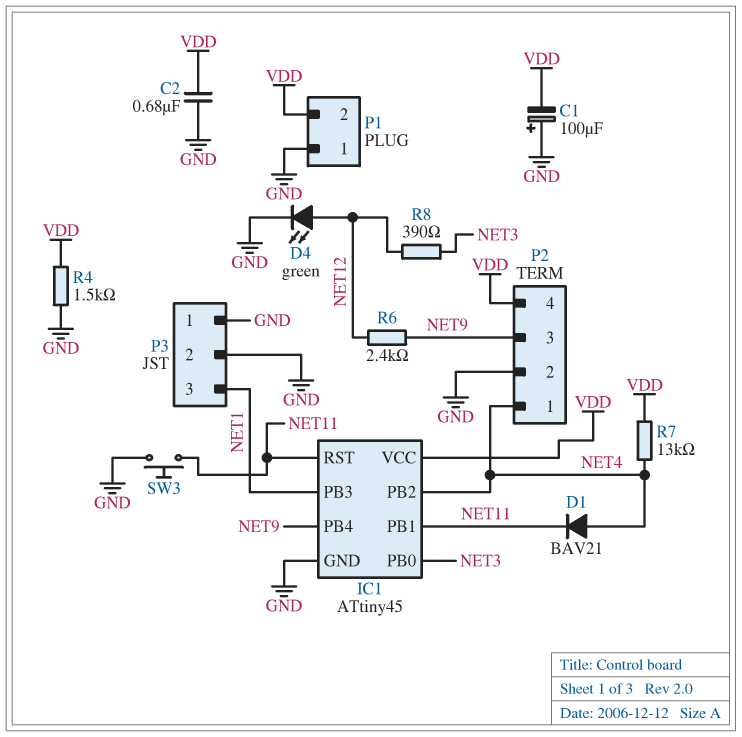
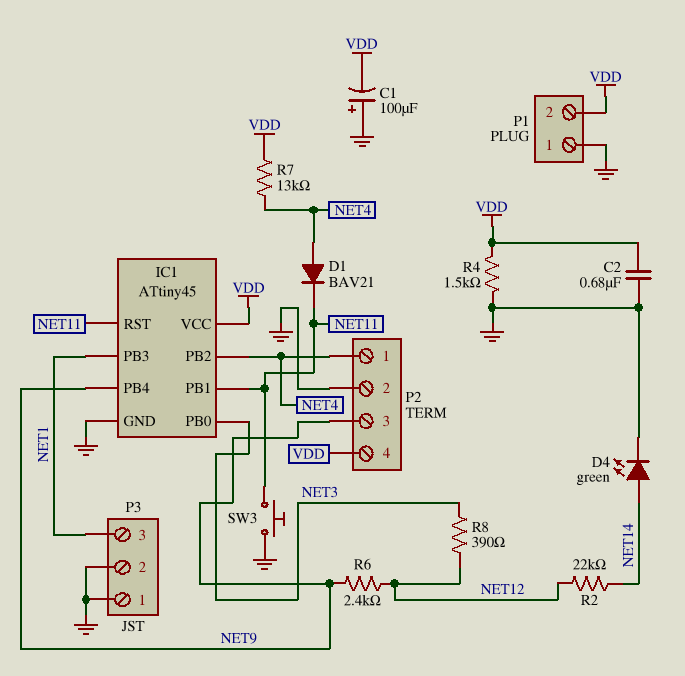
D4: LED green (A NET12, K GND) -> LED green (A NET14, K GND)
R2: none -> 22k (NET12, NET14)

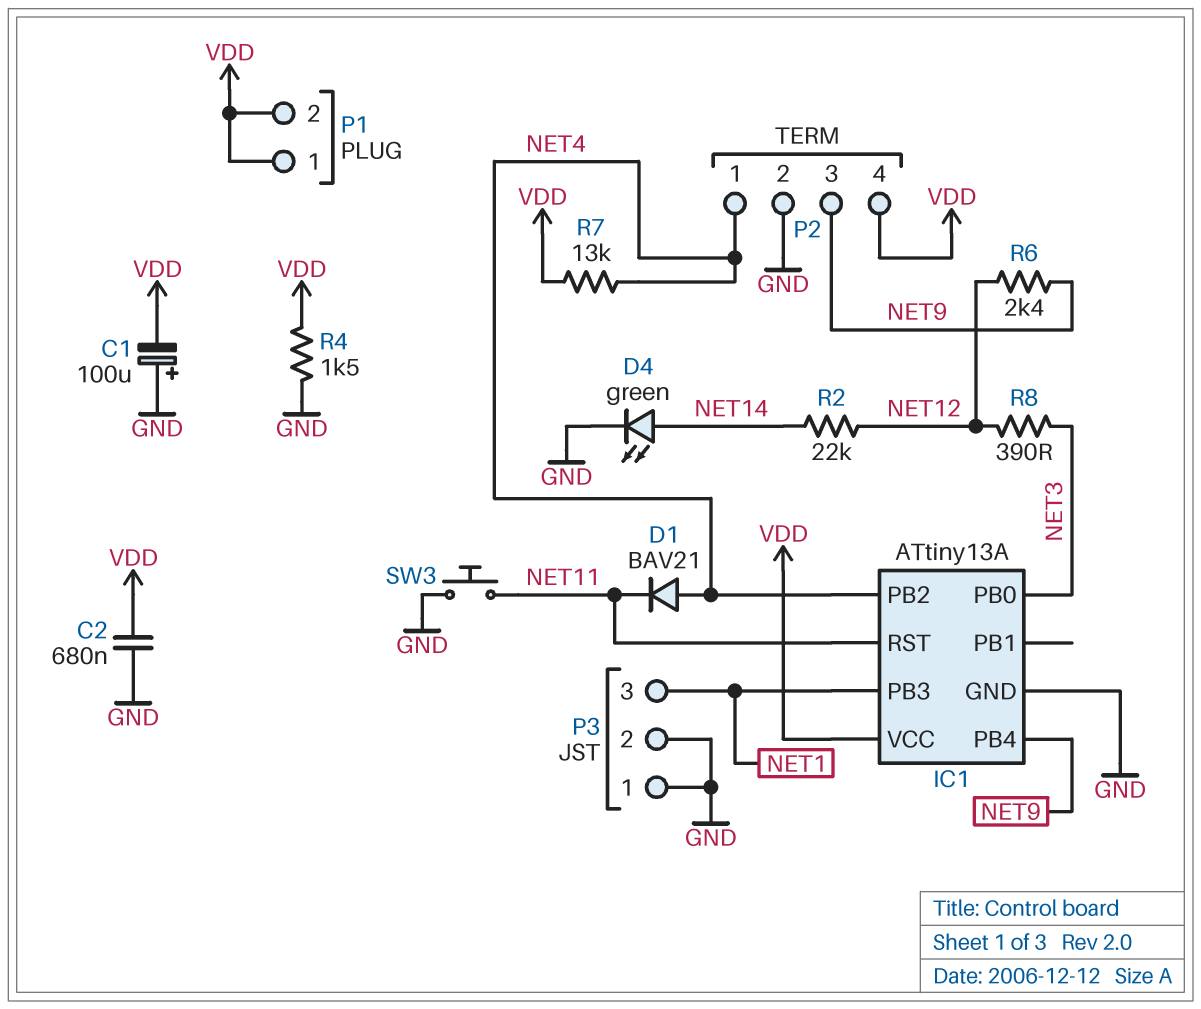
IC1: ATtiny45 -> ATtiny13A
IC1 pin PB1: NET11 -> none
P1 pin 1: GND -> VDD

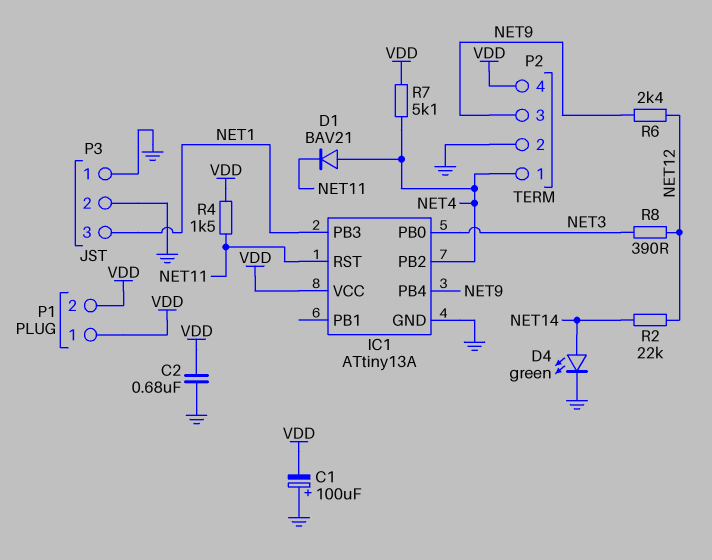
R4: 1.5k (GND, VDD) -> 1.5k (NET11, VDD)
R7: 13k (NET4, VDD) -> 5.1k (NET4, VDD)
SW3: button (GND, NET11) -> none

